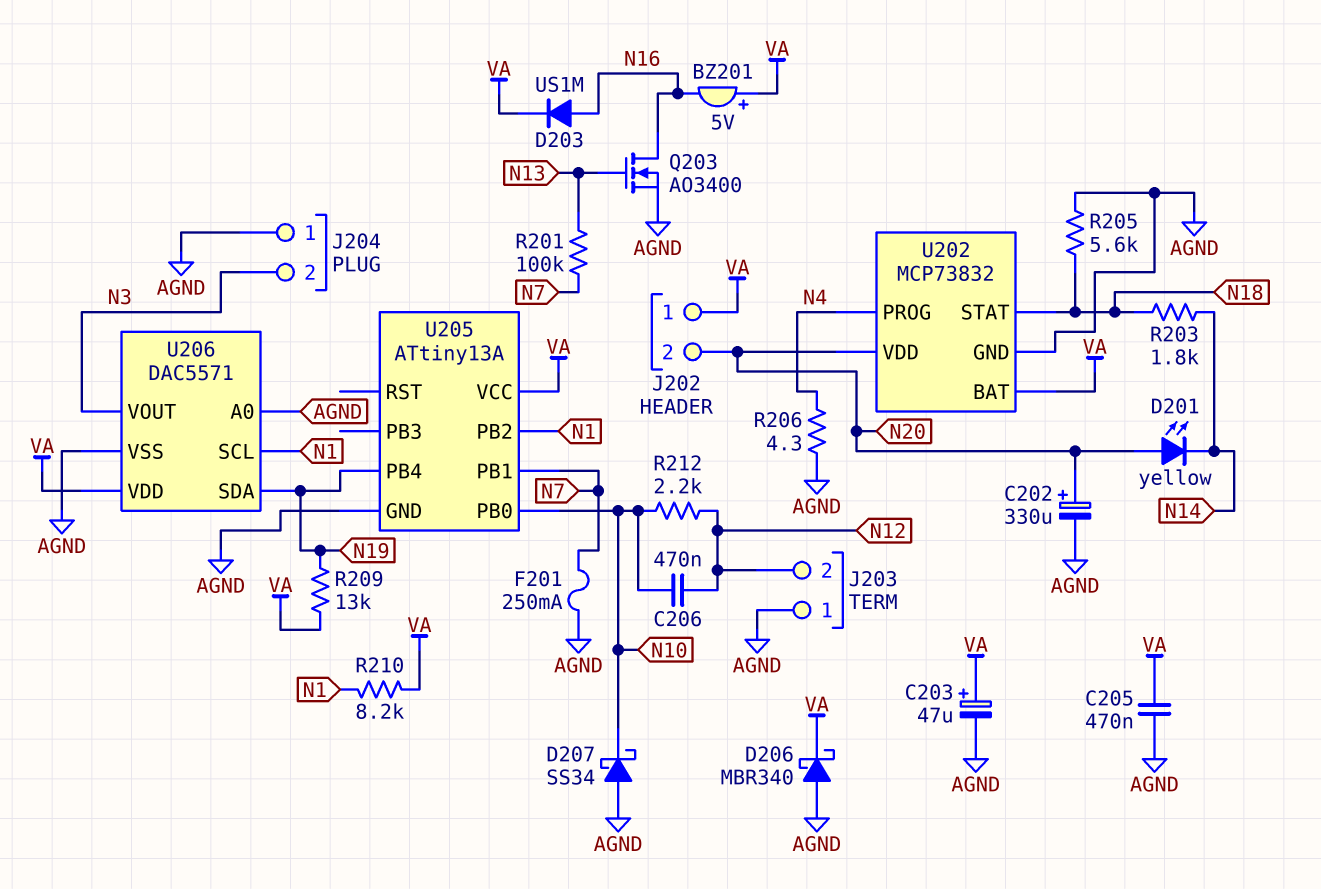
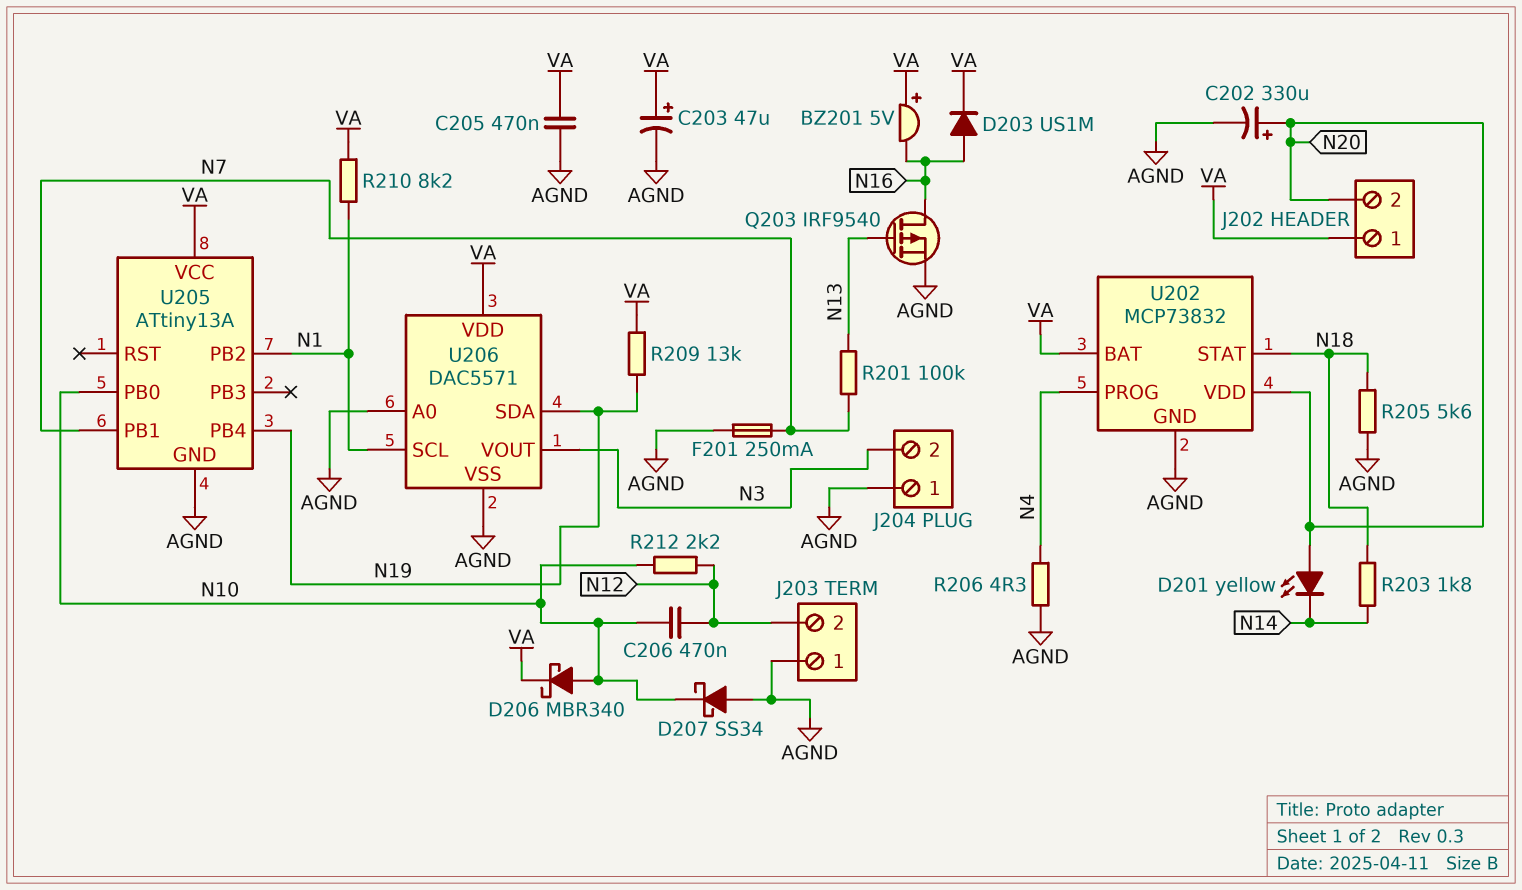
D206: schottky MBR340 (A AGND, K VA) -> schottky MBR340 (A N10, K VA)
Q203: NMOS AO3400 (G N13, D N16, S AGND) -> PMOS IRF9540 (G N13, D N16, S AGND)

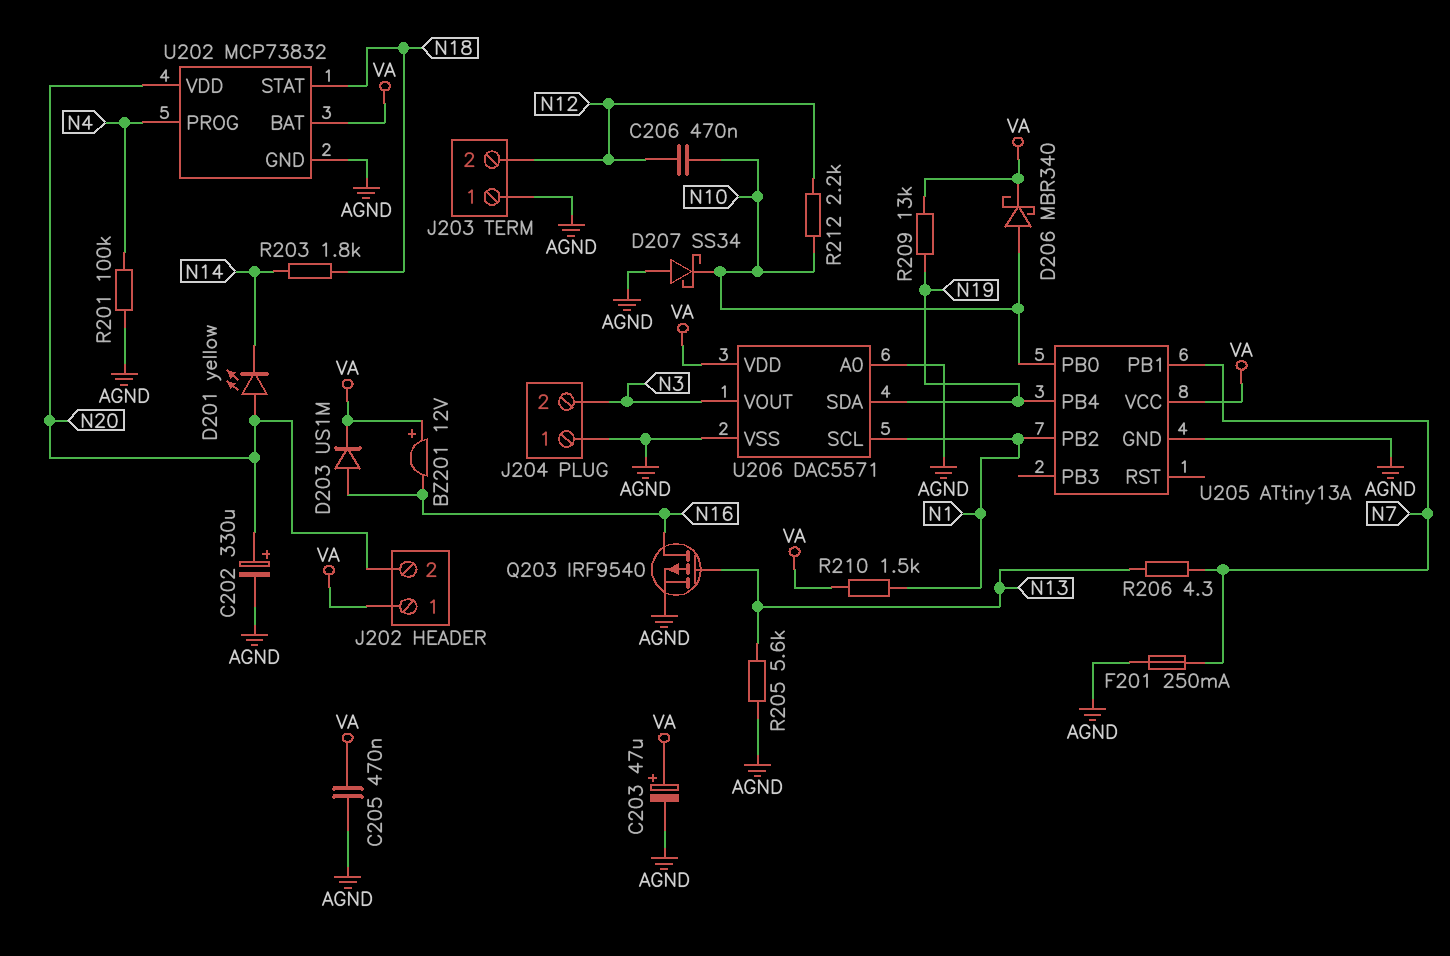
BZ201: buzzer 5V (plus VA, minus N16) -> buzzer 12V (plus VA, minus N16)
R201: 100k (N7, N13) -> 100k (AGND, N4)
R205: 5.6k (AGND, N18) -> 5.6k (AGND, N13)
R206: 4.3 (AGND, N4) -> 4.3 (N7, N13)
R210: 8.2k (N1, VA) -> 1.5k (N1, VA)

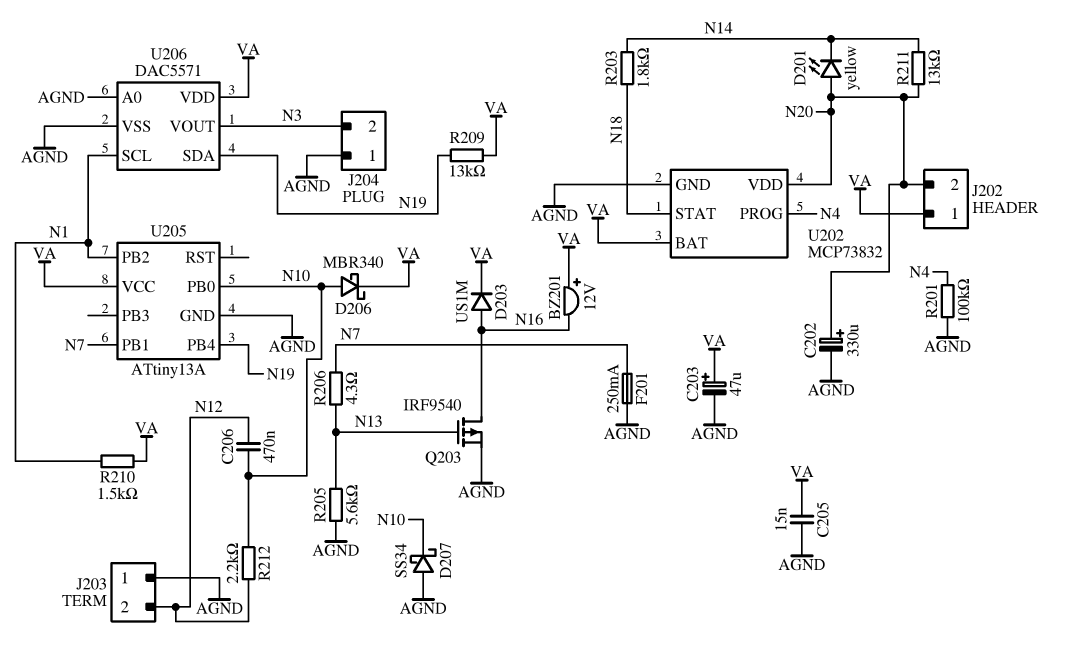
C205: 470nF (AGND, VA) -> 15nF (AGND, VA)
R211: none -> 13k (N14, N20)

